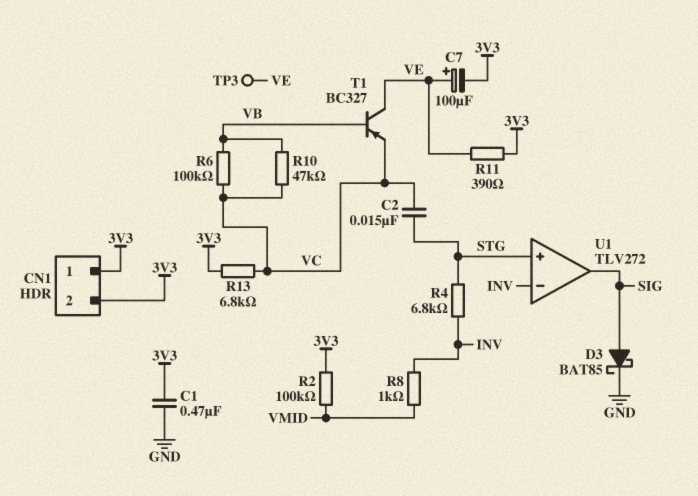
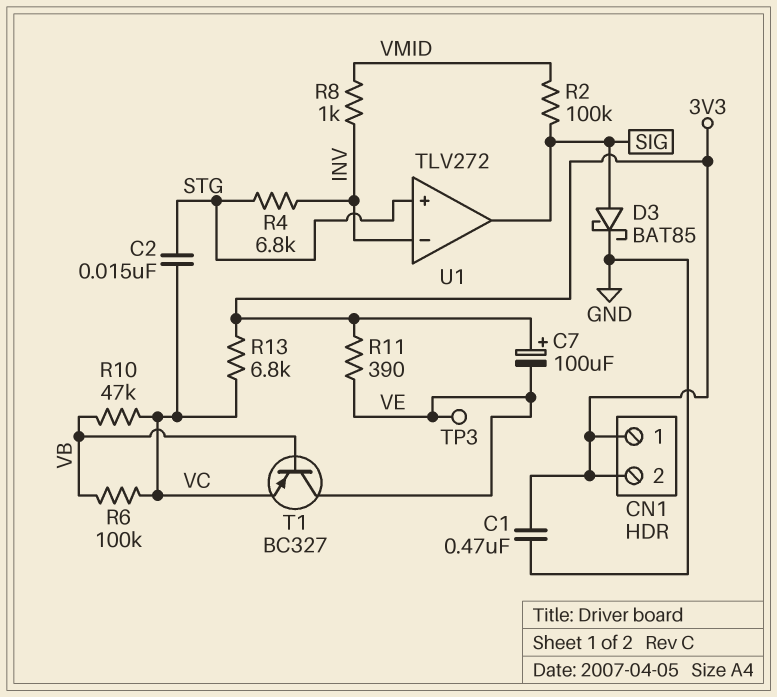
C7: 100uF (plus VE, minus 3V3) -> 100uF (plus 3V3, minus VE)
R2: 100k (3V3, VMID) -> 100k (SIG, VMID)

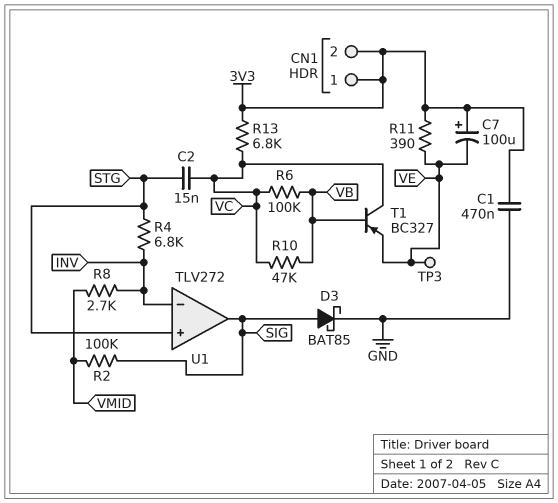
R8: 1k (INV, VMID) -> 2.7k (INV, VMID)
T1: PNP BC327 (B VB, C VE, E VC) -> PNP BC327 (B VB, C VC, E VE)

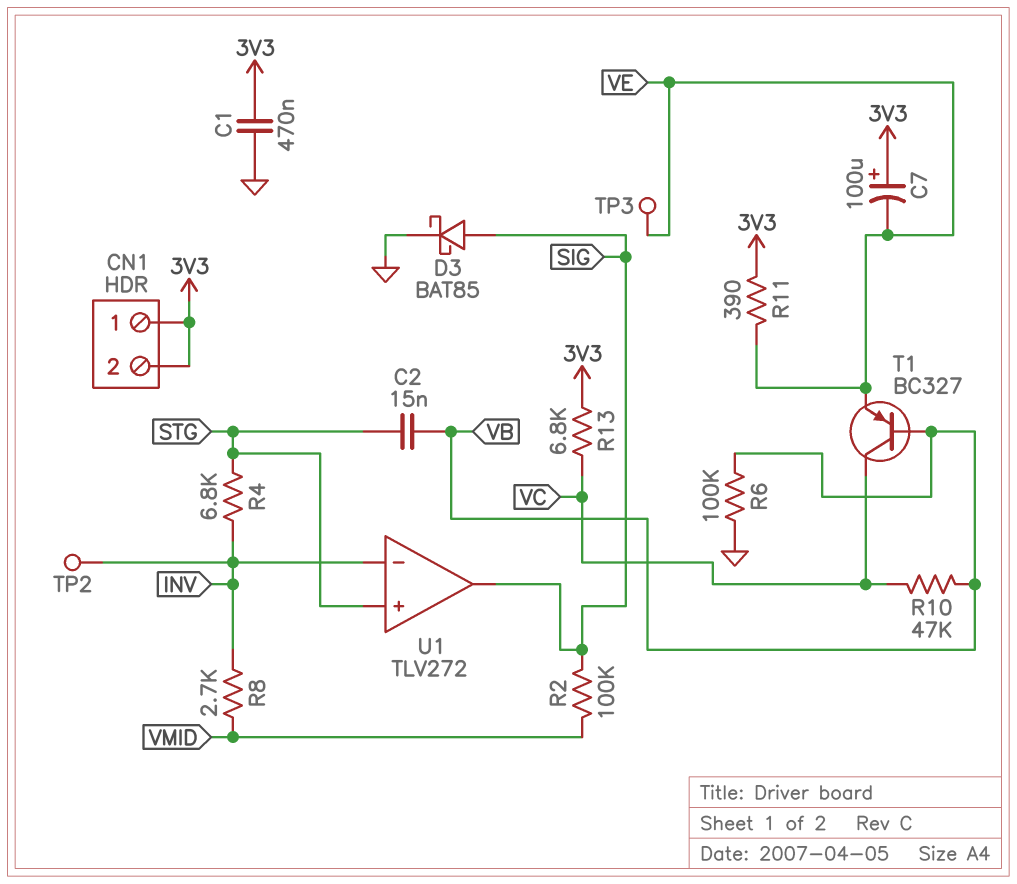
C2: 15nF (STG, VC) -> 15nF (STG, VB)
R6: 100k (VB, VC) -> 100k (GND, VB)
TP2: none -> test point (INV)

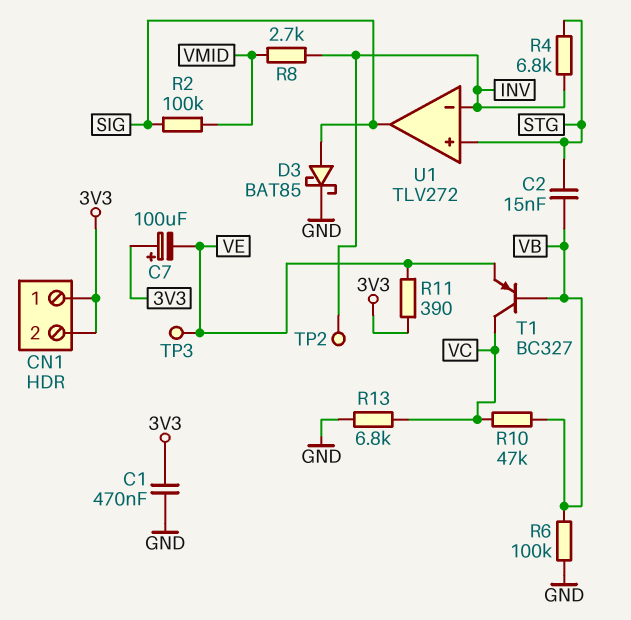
R13: 6.8k (3V3, VC) -> 6.8k (GND, VC)

